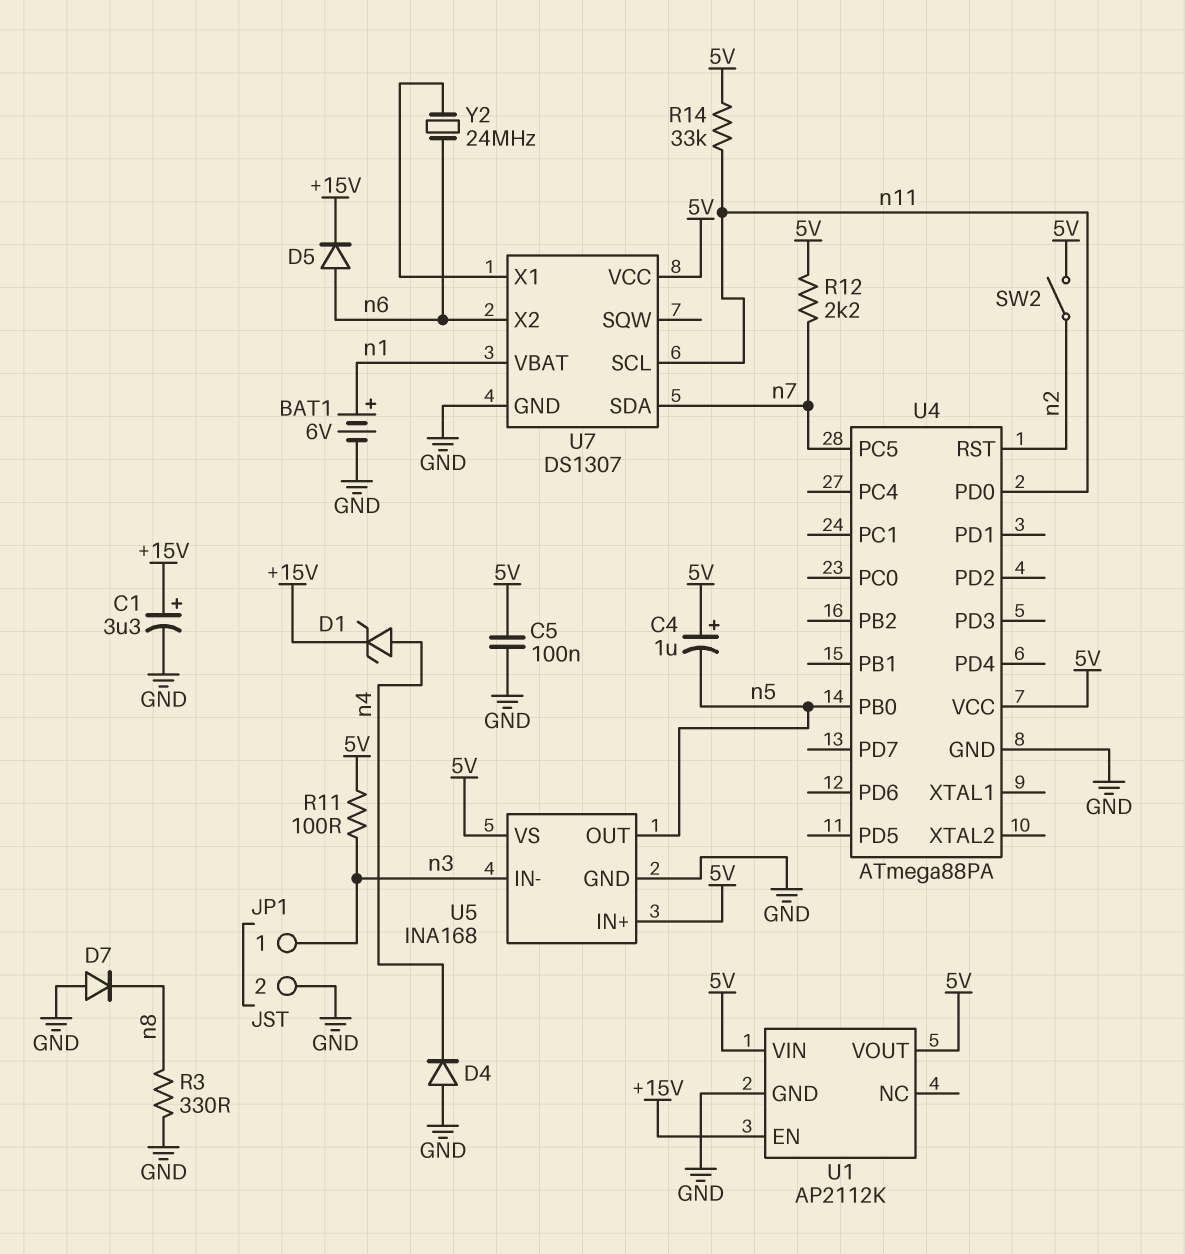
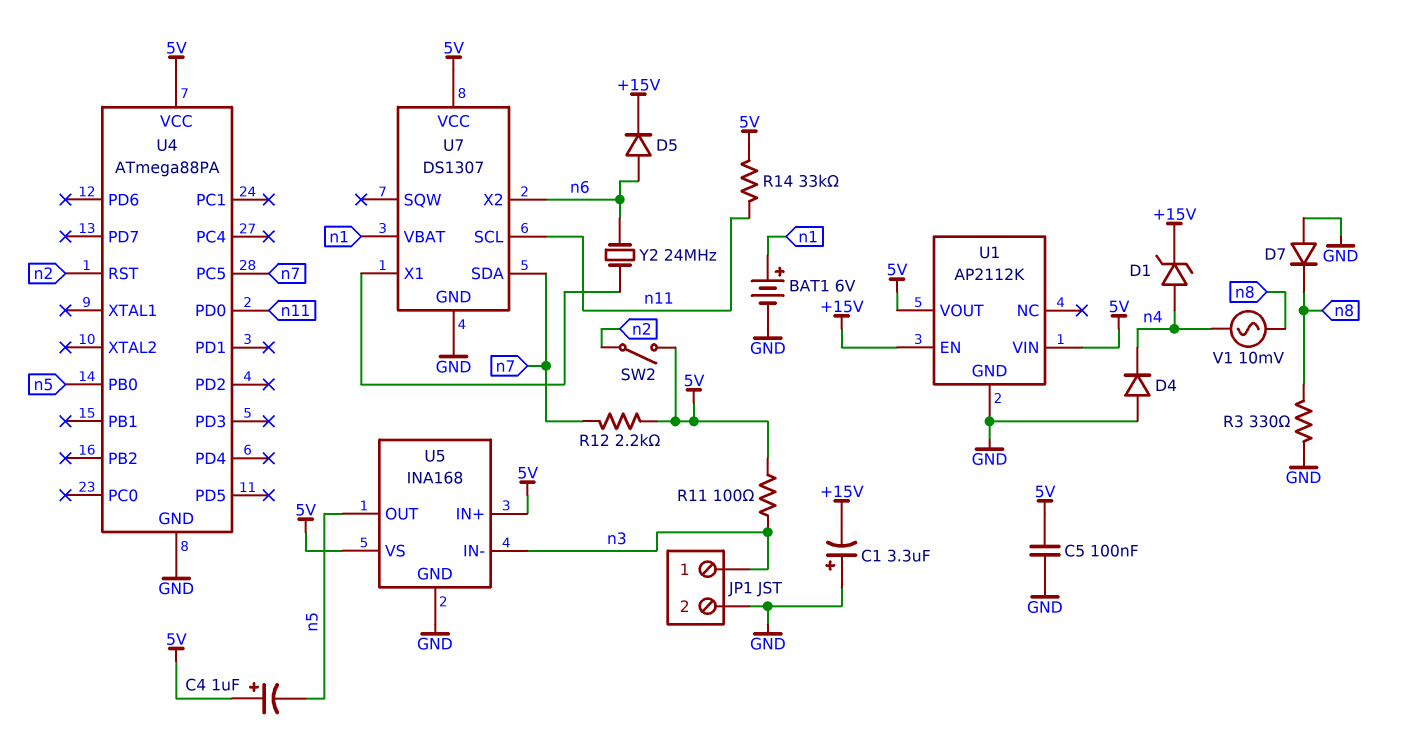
C1: 3.3uF (plus +15V, minus GND) -> 3.3uF (plus GND, minus +15V)
V1: none -> AC 10mV (n4, n8)

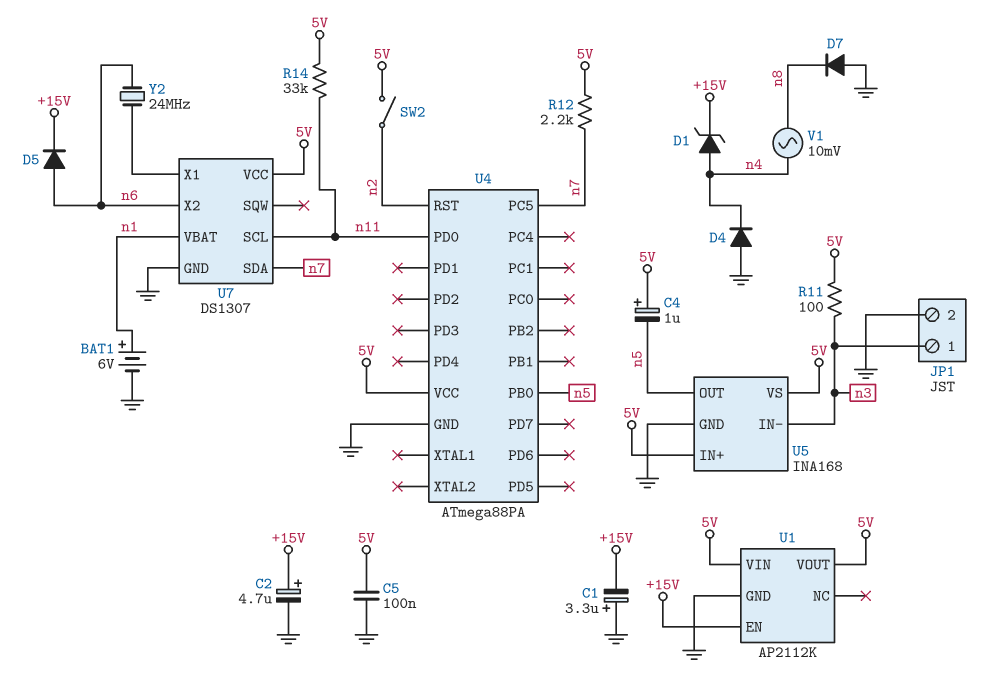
C2: none -> 4.7uF (plus +15V, minus GND)
R3: 330 (GND, n8) -> none

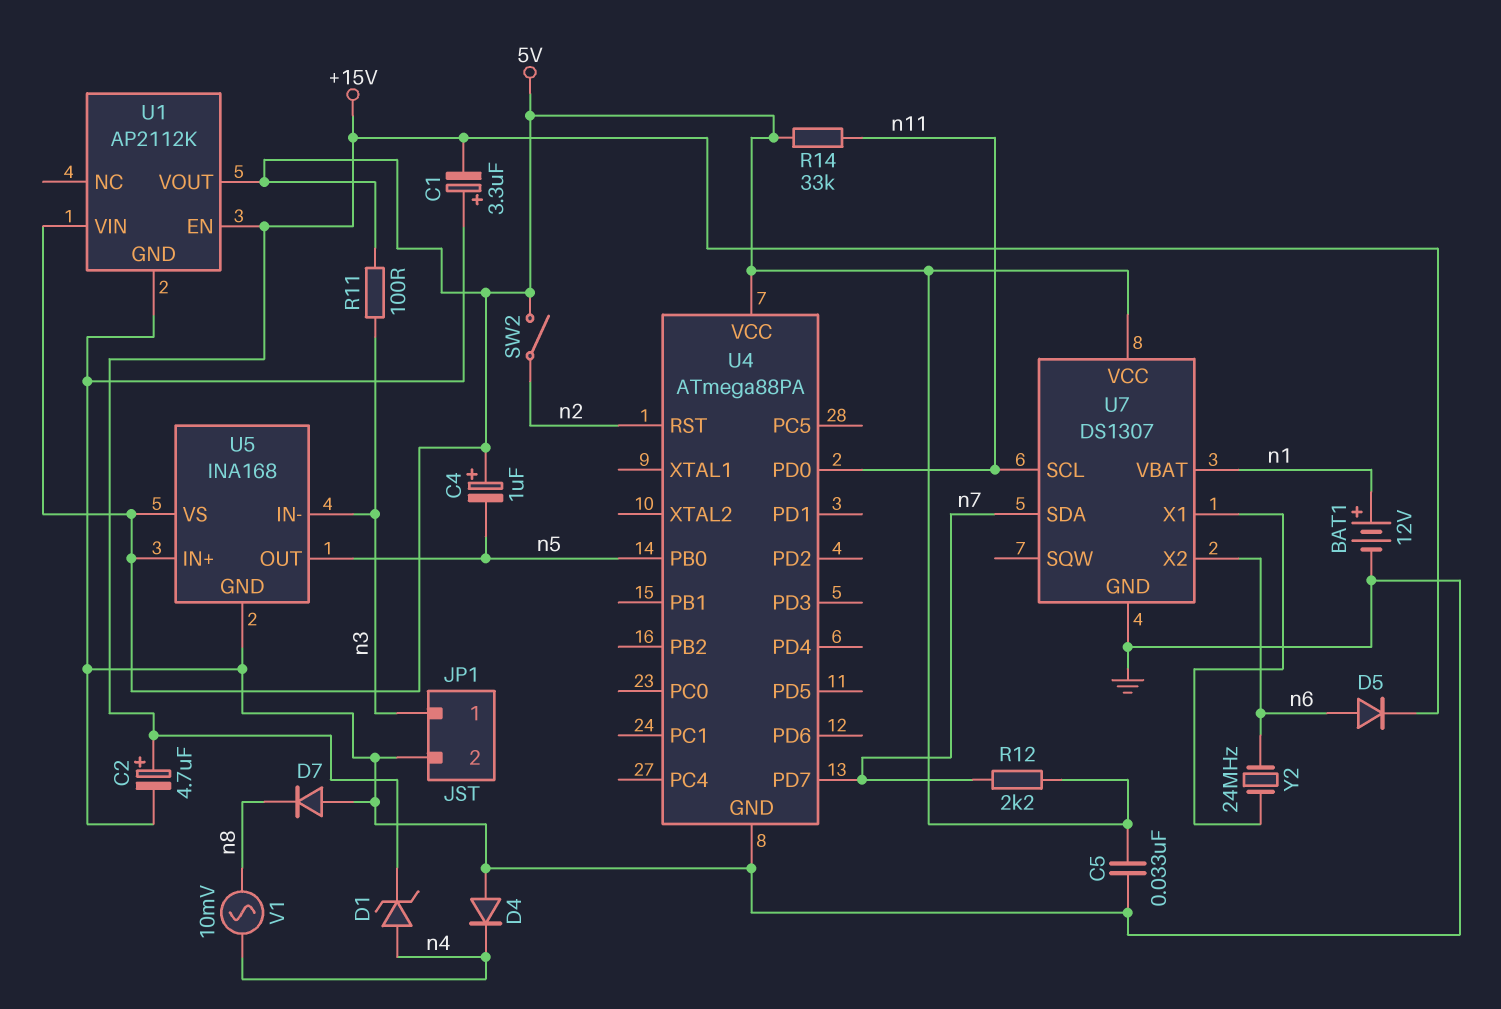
BAT1: 6V (plus n1, minus GND) -> 12V (plus n1, minus GND)
C5: 100nF (5V, GND) -> 33nF (5V, GND)
U4 pin PC5: n7 -> none
U4 pin PD7: none -> n7

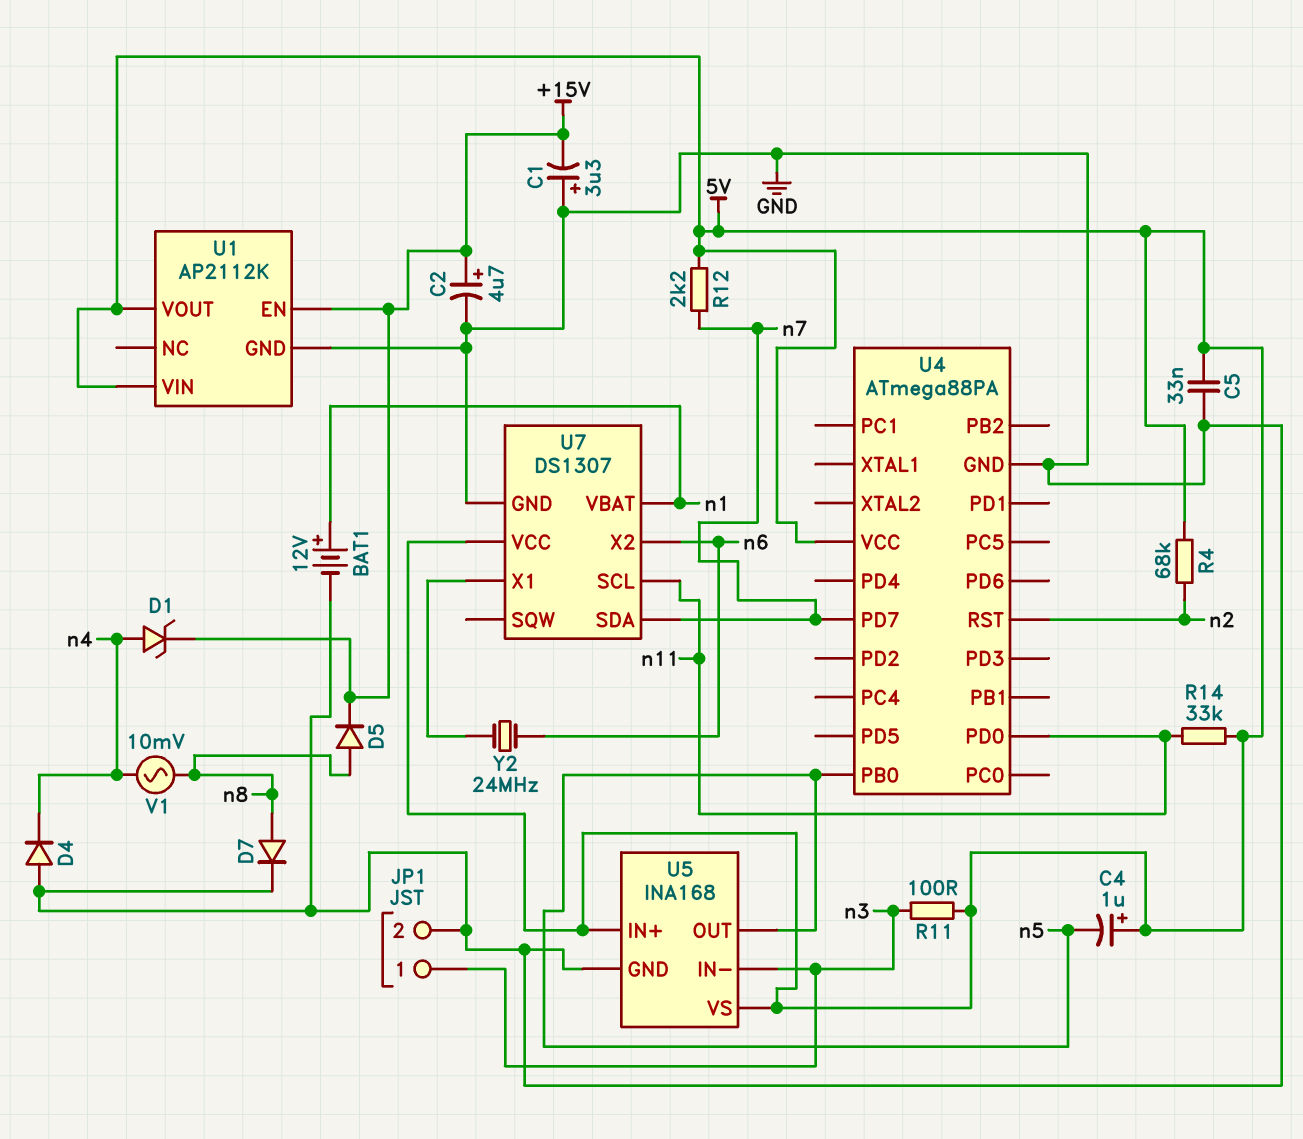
D5: diode (A n6, K +15V) -> diode (A n8, K +15V)
D7: diode (A GND, K n8) -> diode (A n8, K GND)
R4: none -> 68k (5V, n2)
SW2: switch (5V, n2) -> none

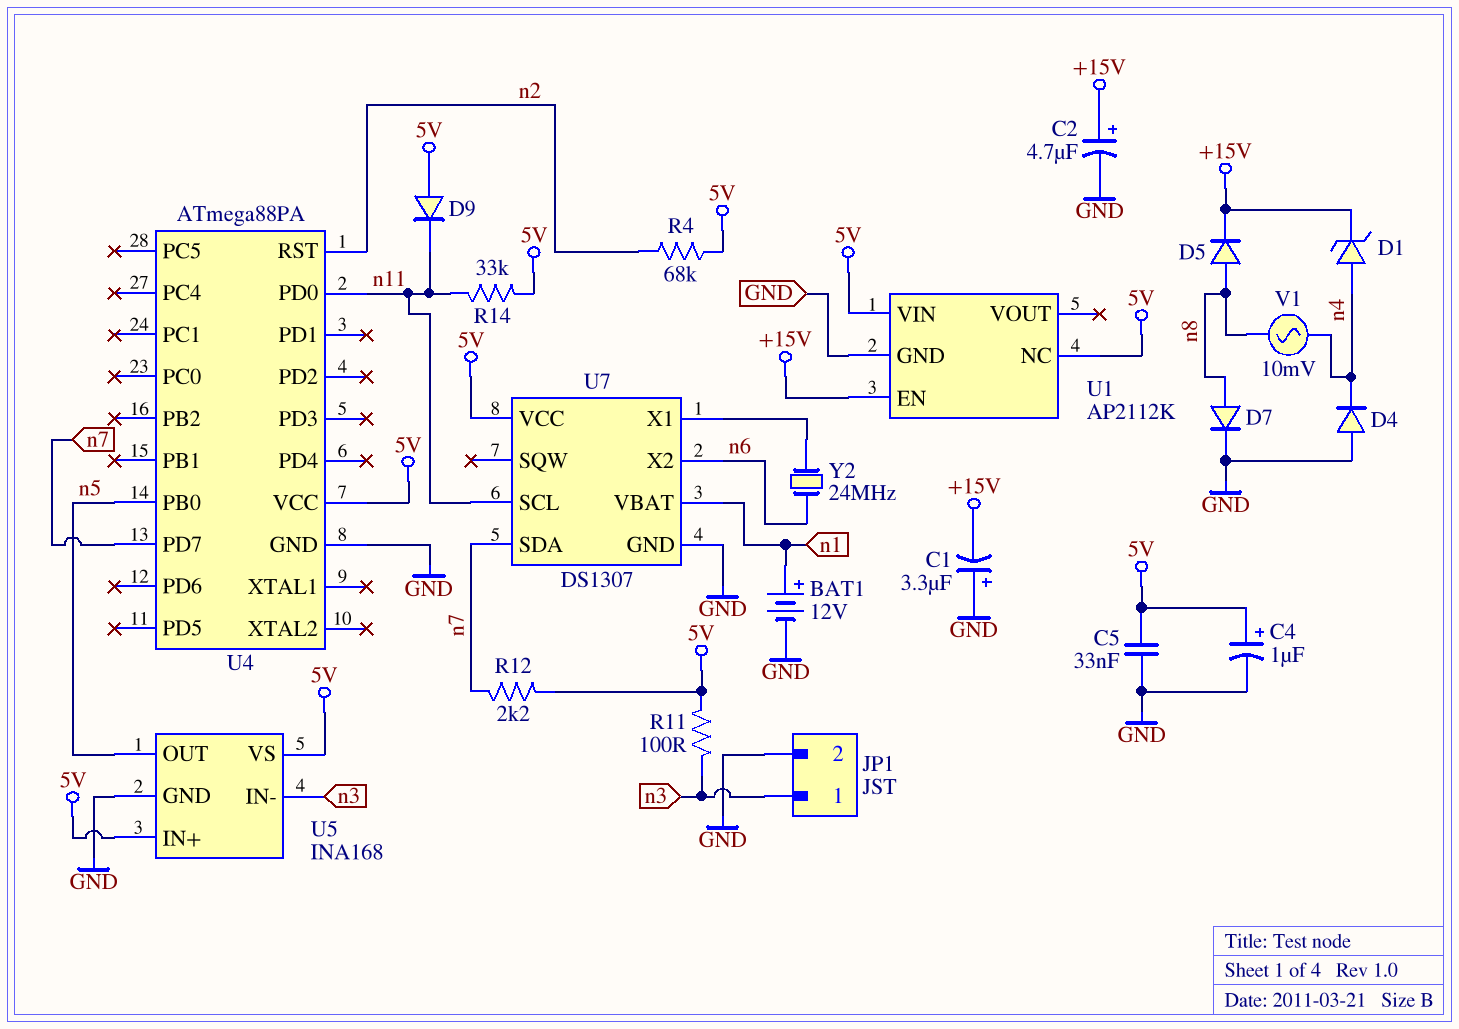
C4: 1uF (plus 5V, minus n5) -> 1uF (plus 5V, minus GND)
D9: none -> diode (A 5V, K n11)
U1 pin NC: none -> 5V
U1 pin VOUT: 5V -> none

